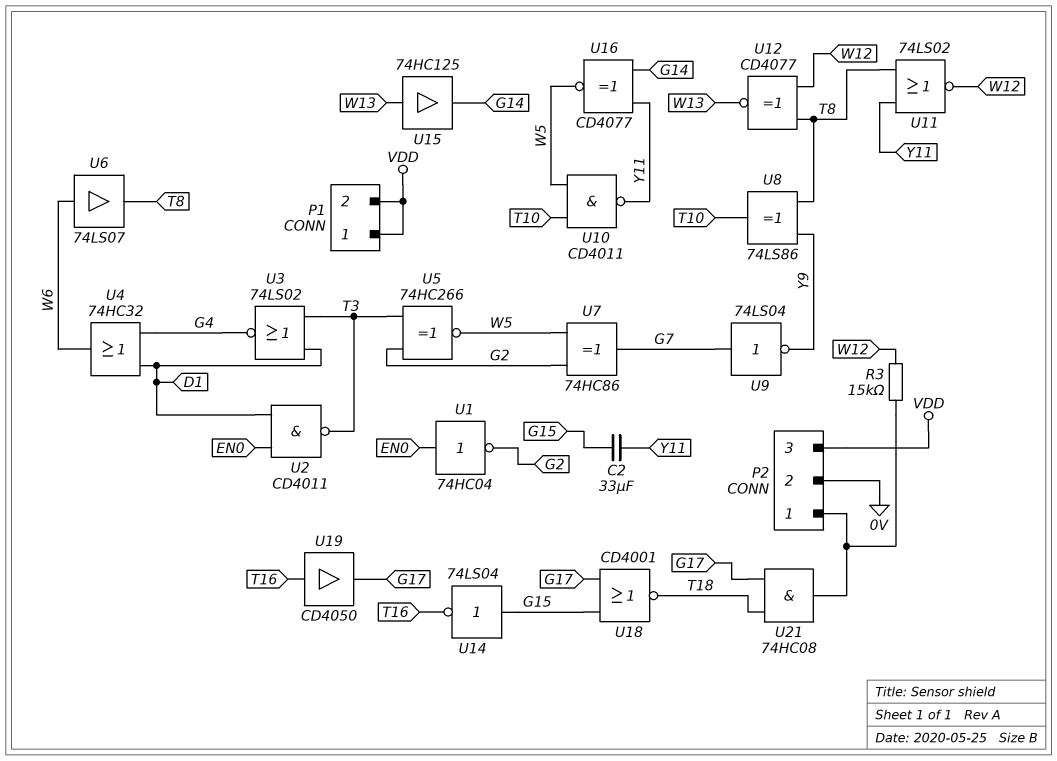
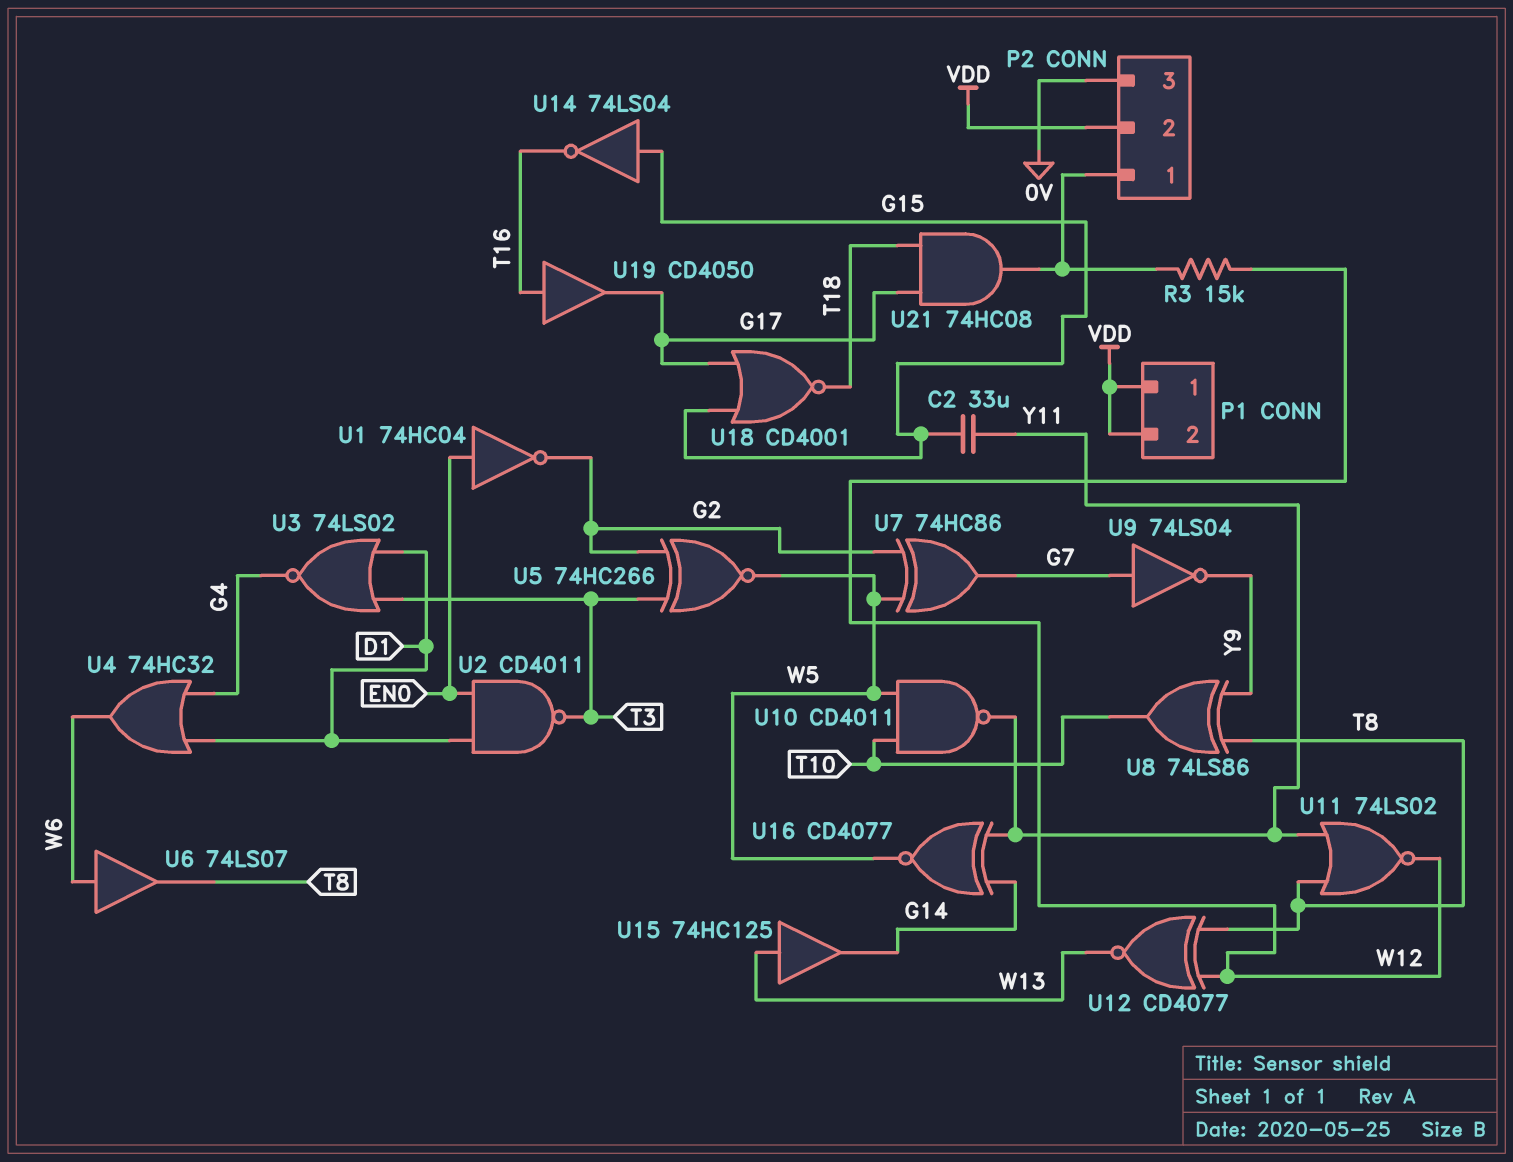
P2 pin 2: 0V -> VDD
P2 pin 3: VDD -> 0V

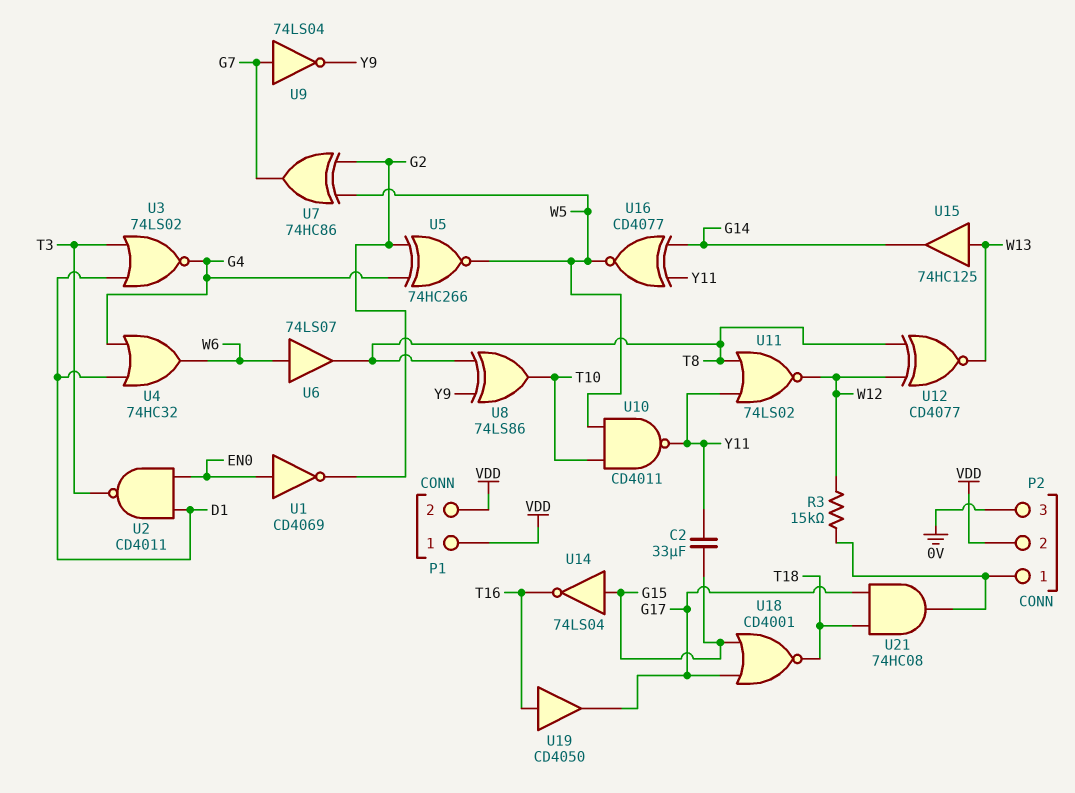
U1: NOT 74HC04 (in EN0, out G2) -> NOT CD4069 (in EN0, out G2)
U5: XNOR 74HC266 (in G2, in T3, out W5) -> XNOR 74HC266 (in G2, in G4, out W5)

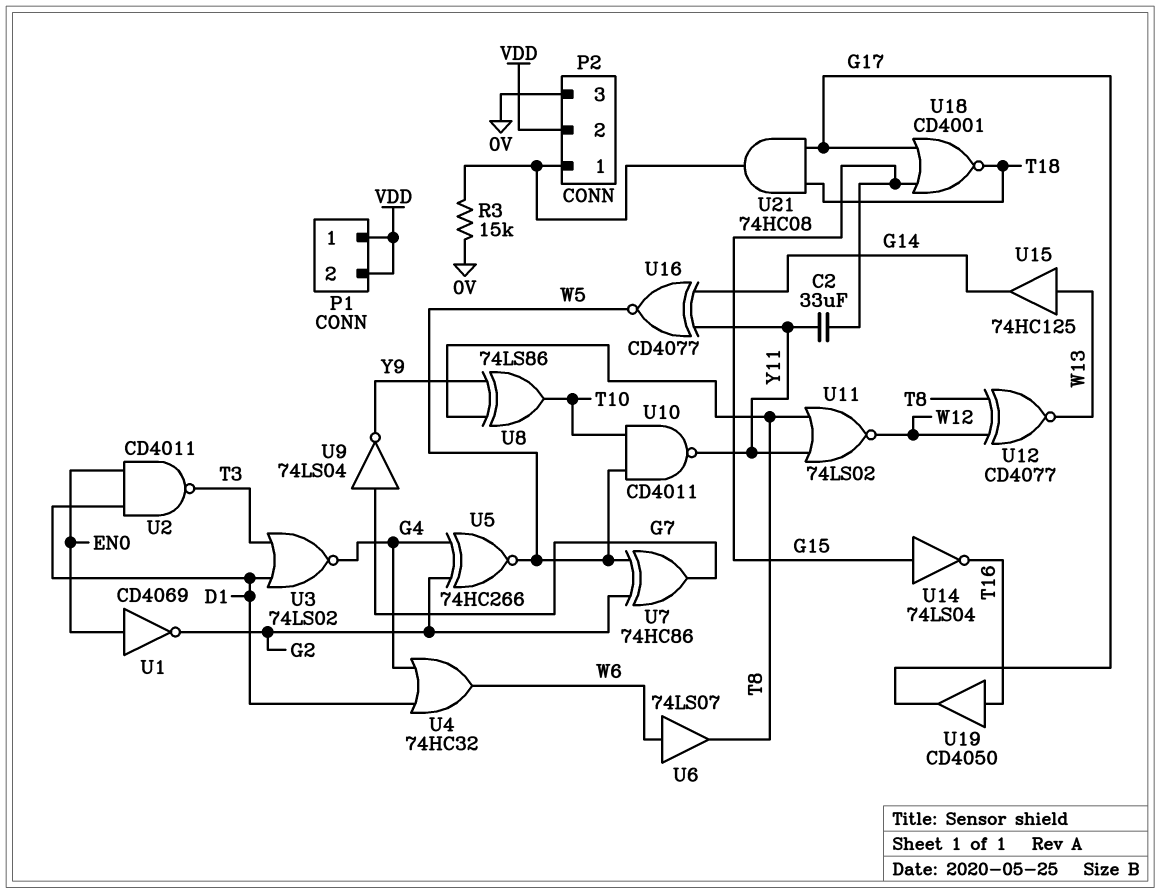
R3: 15k (P2/1, W12) -> 15k (0V, P2/1)

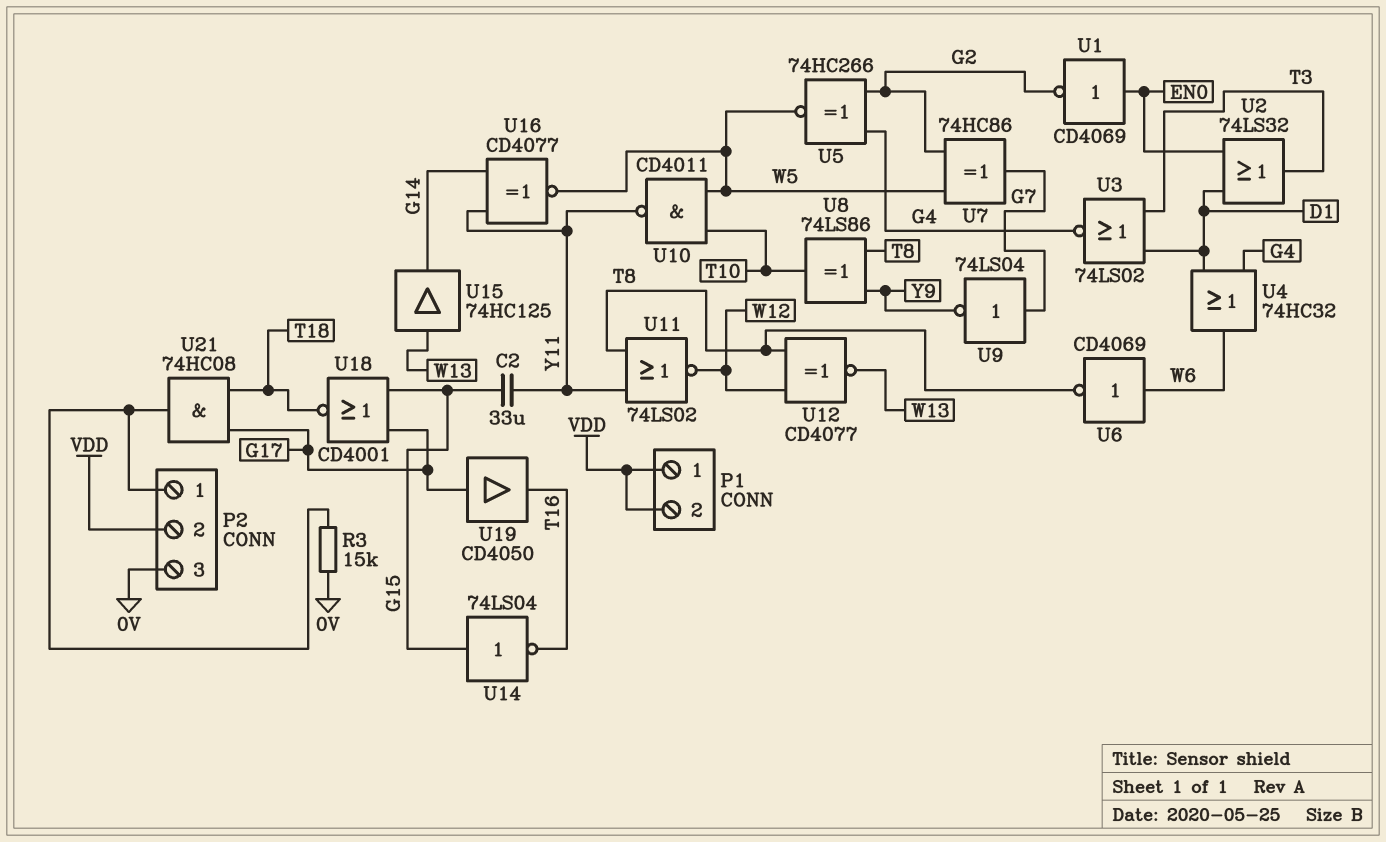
U2: NAND CD4011 (in D1, in EN0, out T3) -> OR 74LS32 (in D1, in EN0, out T3)
U6: buffer 74LS07 (in W6, out T8) -> NOT CD4069 (in W6, out T8)
U19: buffer CD4050 (in T16, out G17) -> buffer CD4050 (in G17, out T16)

